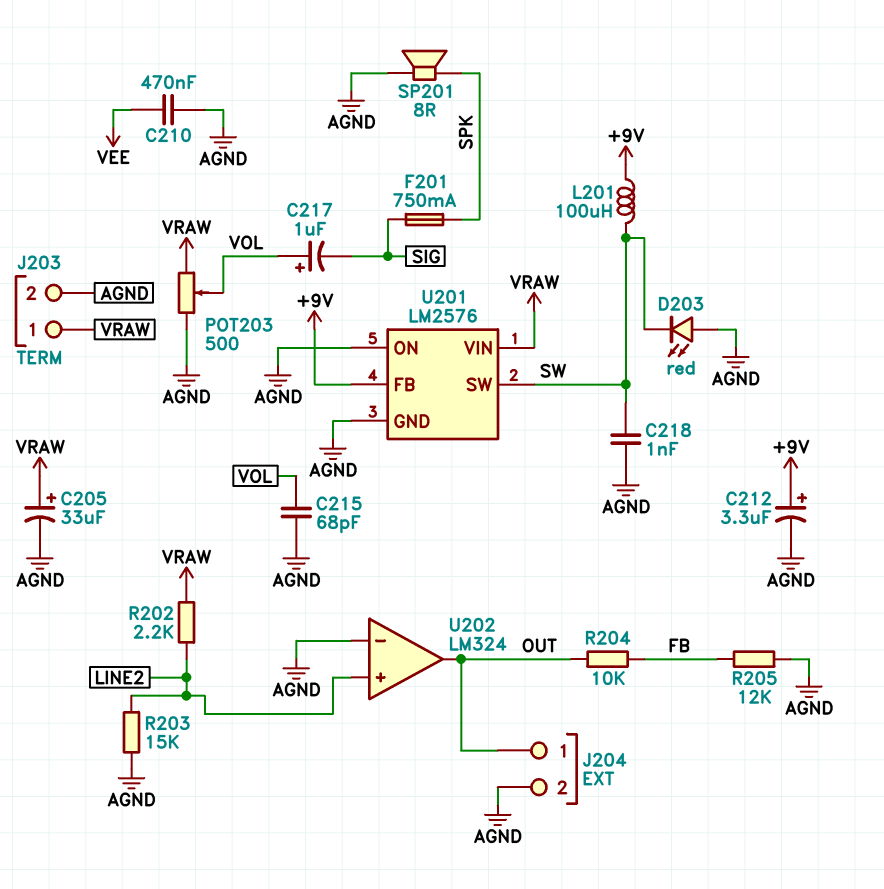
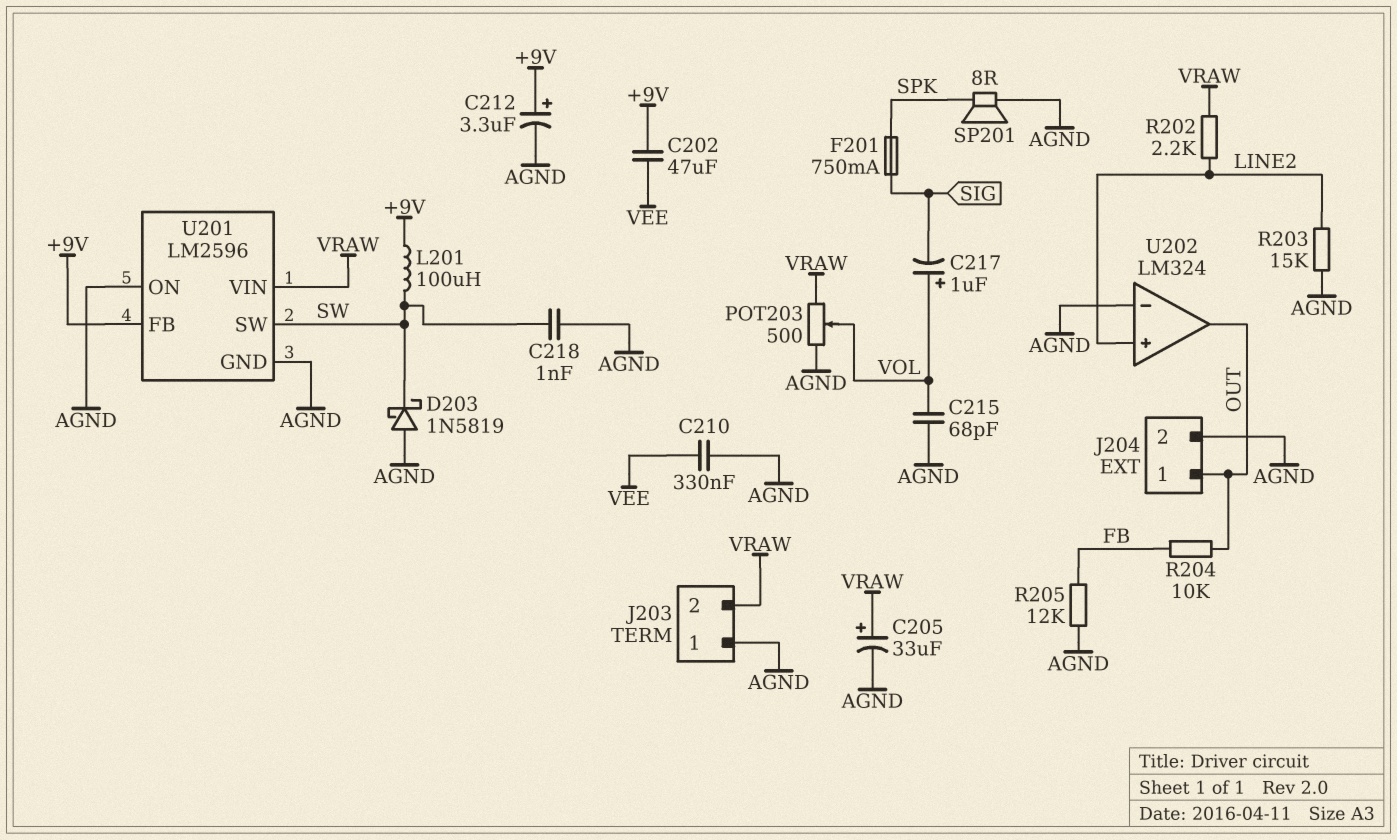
C202: none -> 47uF (+9V, VEE)
C210: 470nF (AGND, VEE) -> 330nF (AGND, VEE)
D203: LED red (A AGND, K SW) -> schottky 1N5819 (A AGND, K SW)
J203 pin 1: VRAW -> AGND
J203 pin 2: AGND -> VRAW
U201: LM2576 -> LM2596

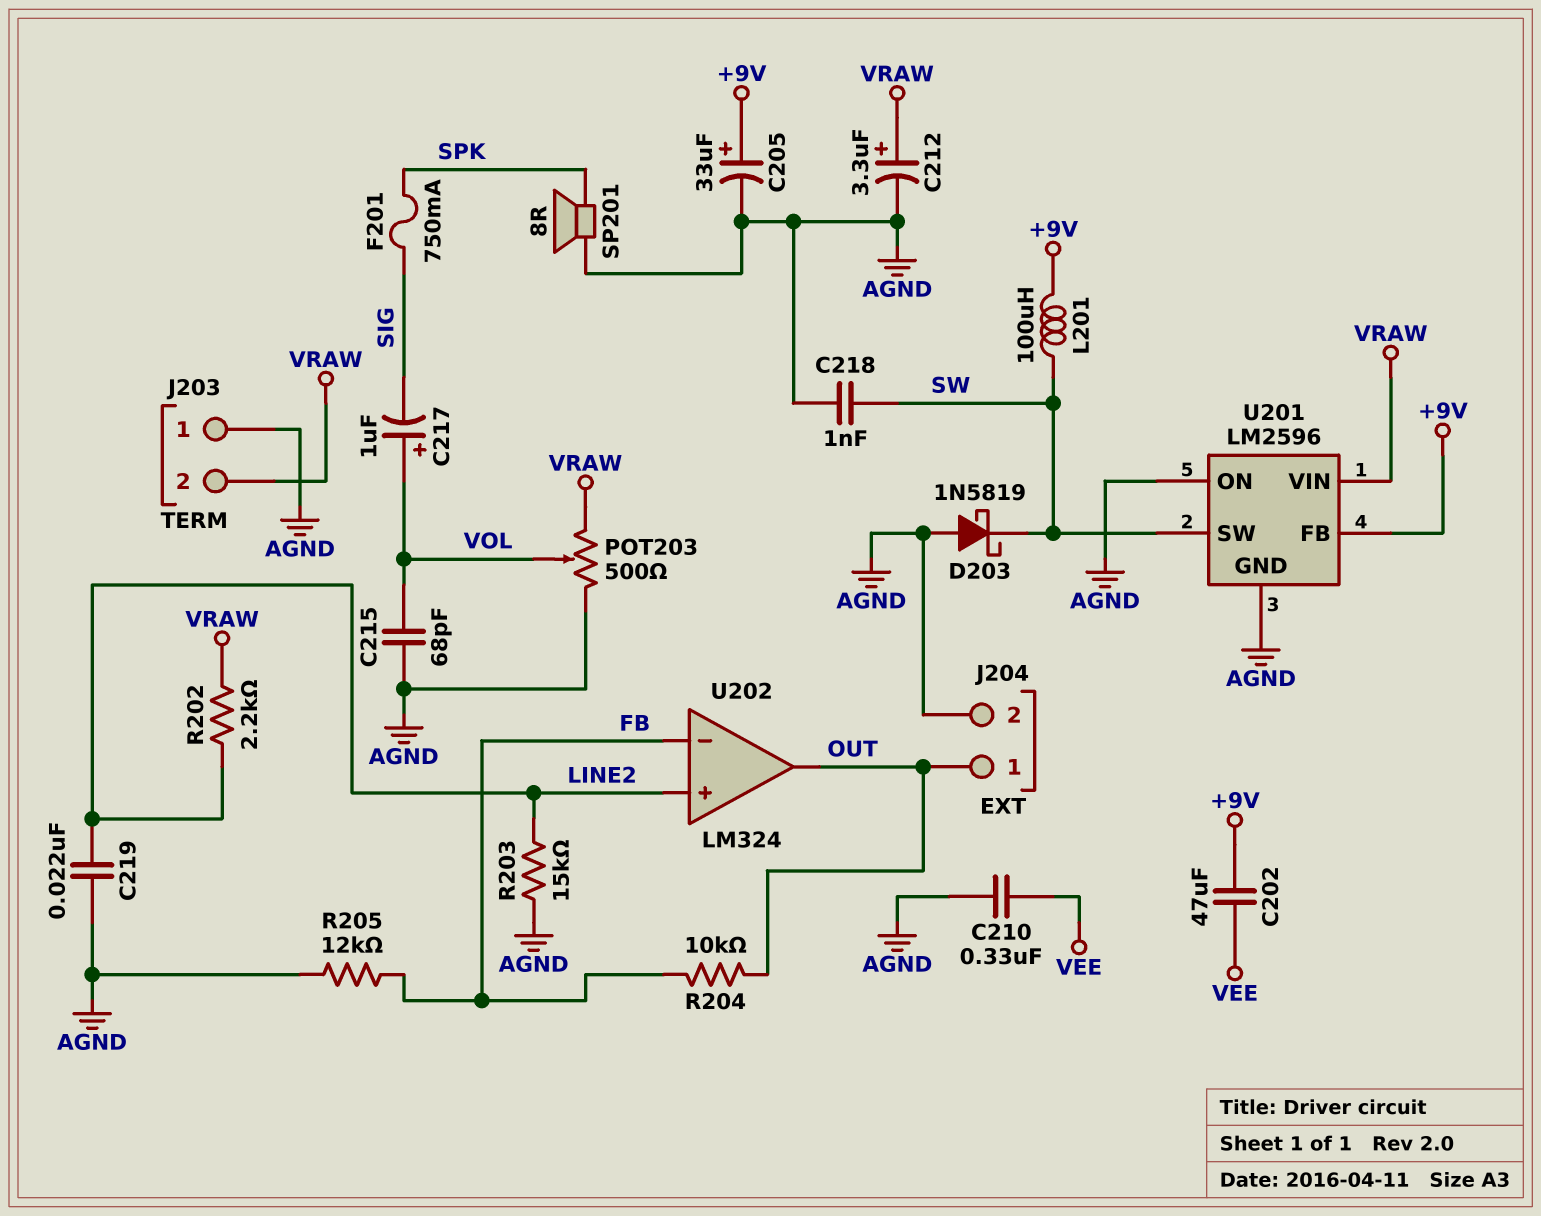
C205: 33uF (plus VRAW, minus AGND) -> 33uF (plus +9V, minus AGND)
C212: 3.3uF (plus +9V, minus AGND) -> 3.3uF (plus VRAW, minus AGND)
C219: none -> 22nF (AGND, LINE2)
U202 pin in-: AGND -> FB

